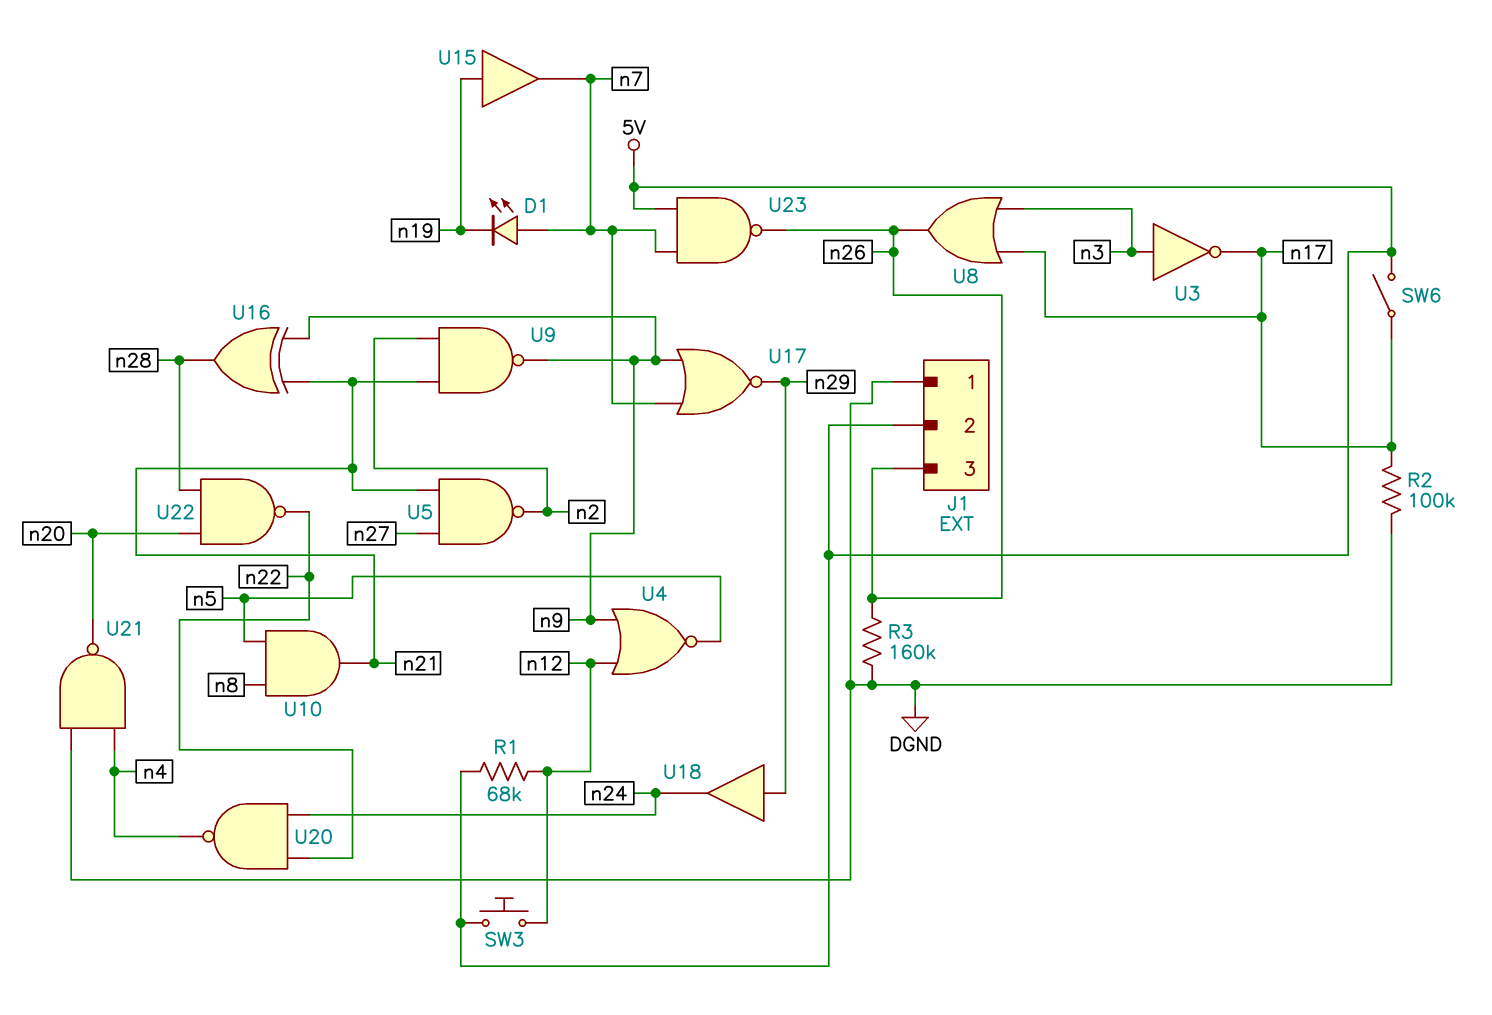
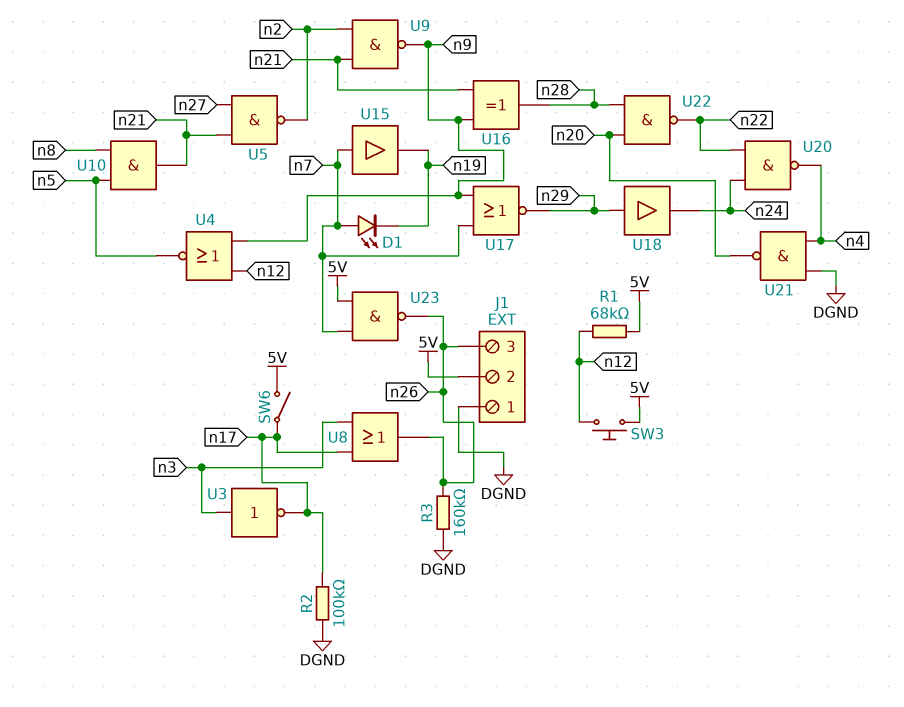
U15: buffer (in n19, out n7) -> buffer (in n7, out n19)

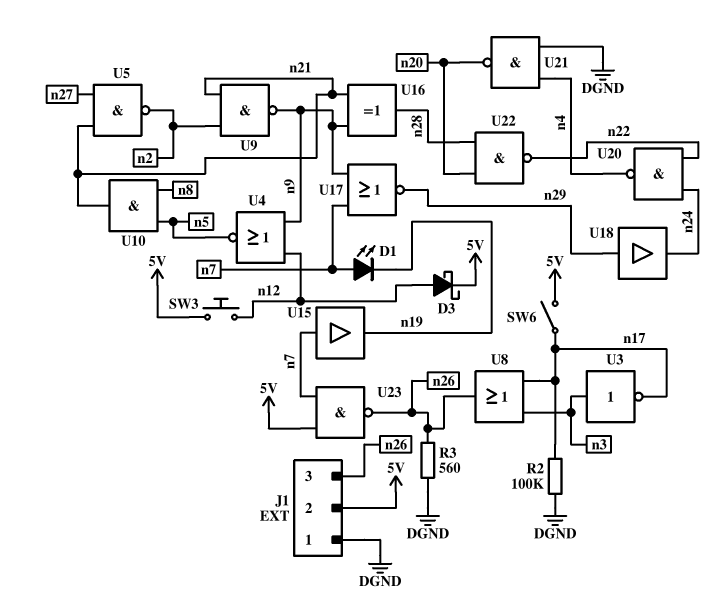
D3: none -> schottky (A n12, K 5V)
R1: 68k (5V, n12) -> none
R3: 160k (DGND, n26) -> 560 (DGND, n26)

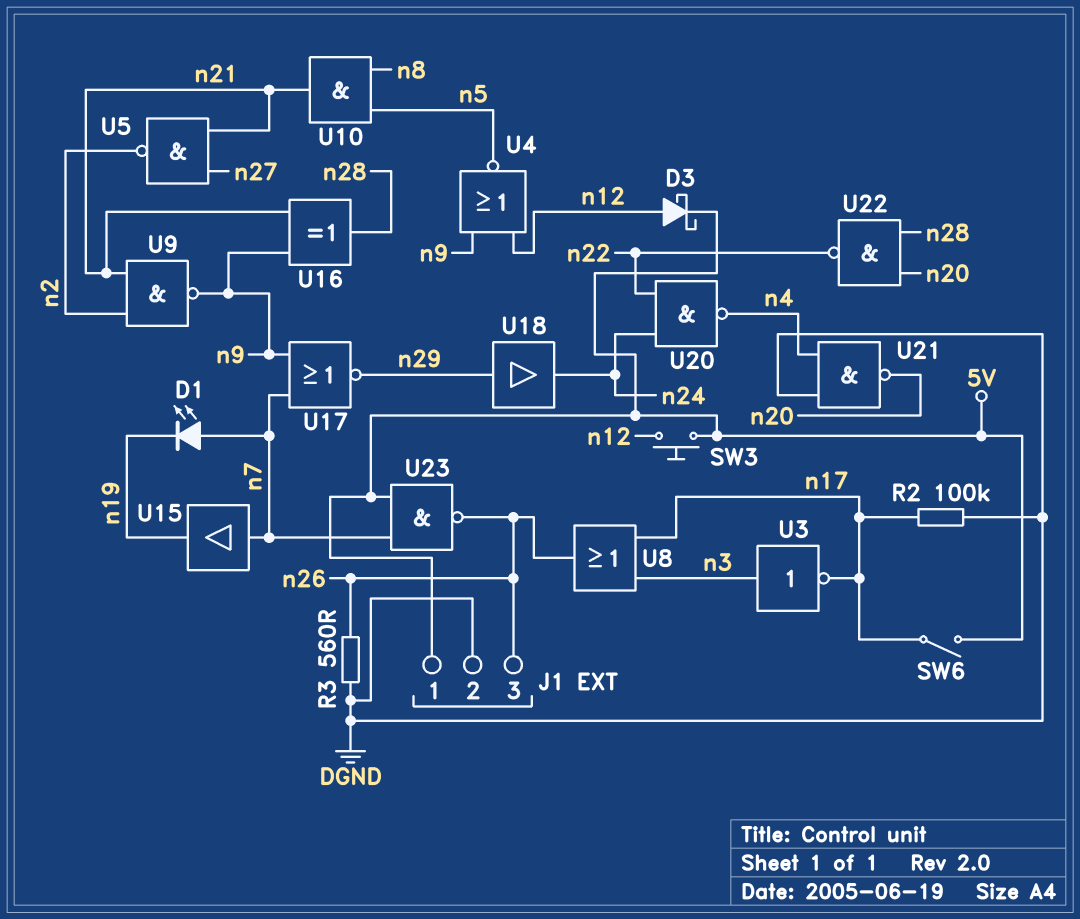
J1 pin 1: DGND -> 5V
J1 pin 2: 5V -> DGND

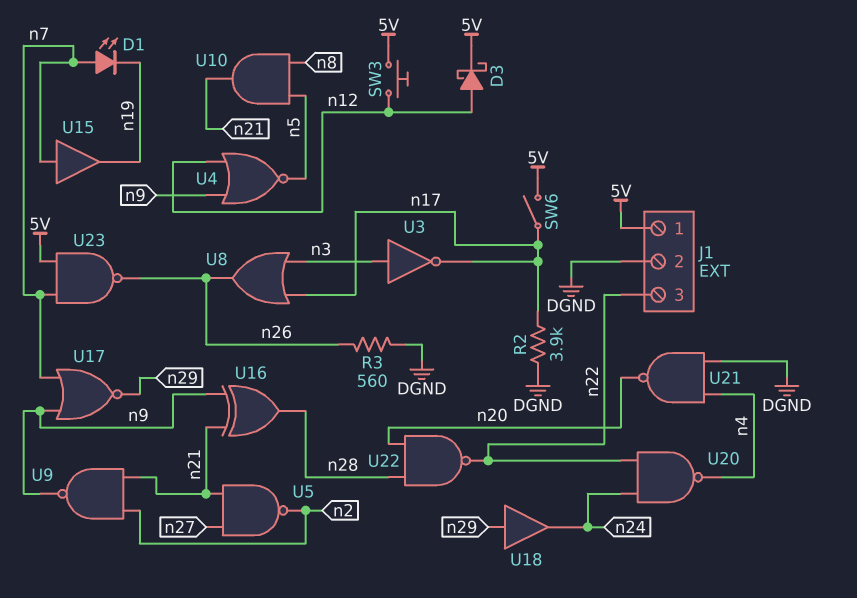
J1 pin 3: n26 -> n22
R2: 100k (DGND, n17) -> 3.9k (DGND, n17)

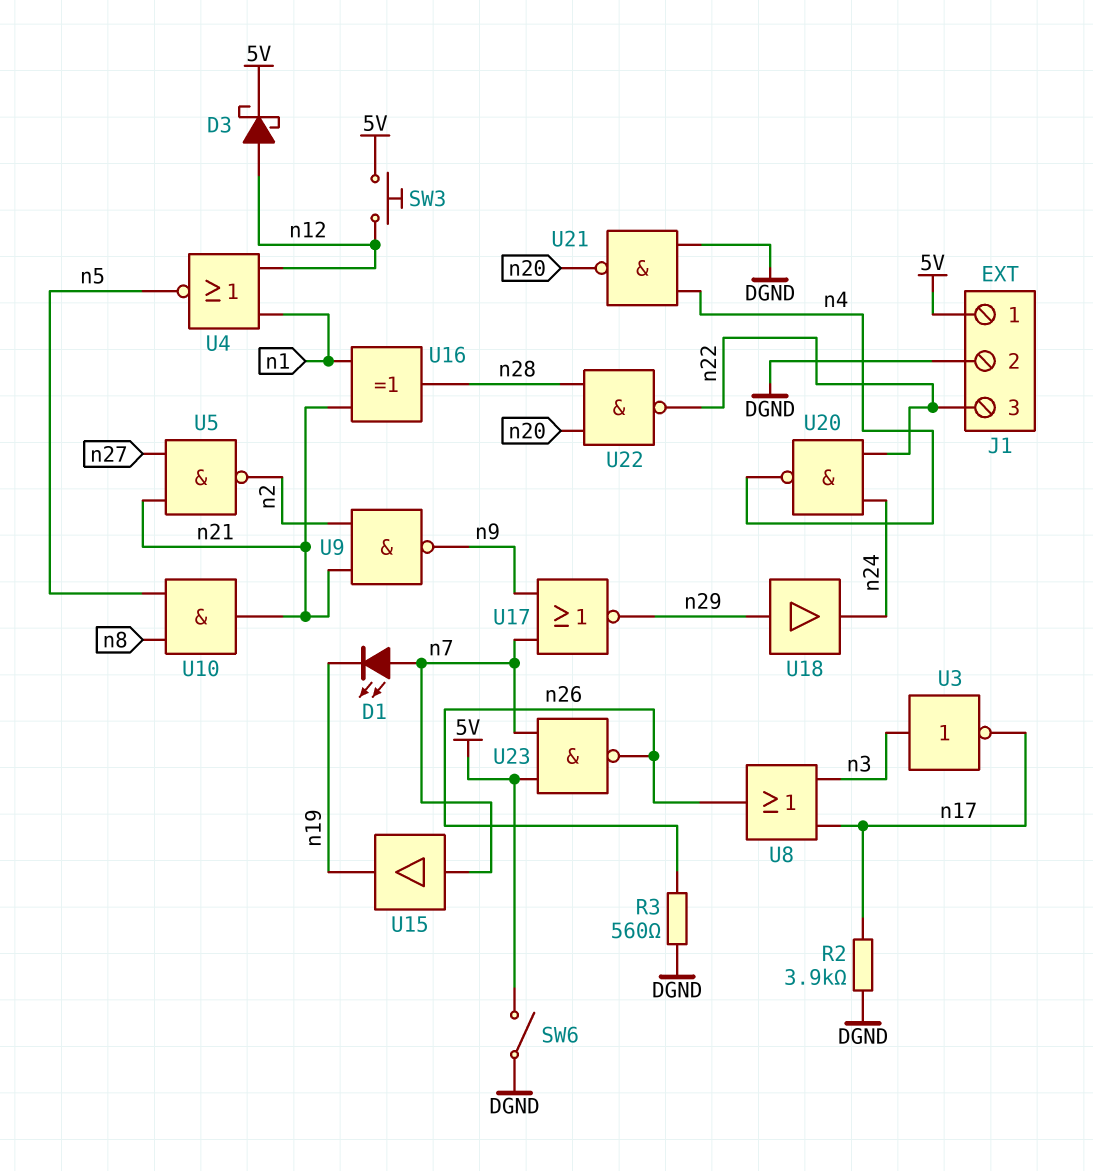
SW6: switch (5V, n17) -> switch (5V, DGND)
U4: NOR (in n9, in n12, out n5) -> NOR (in n1, in n12, out n5)
U16: XOR (in n9, in n21, out n28) -> XOR (in n1, in n21, out n28)

